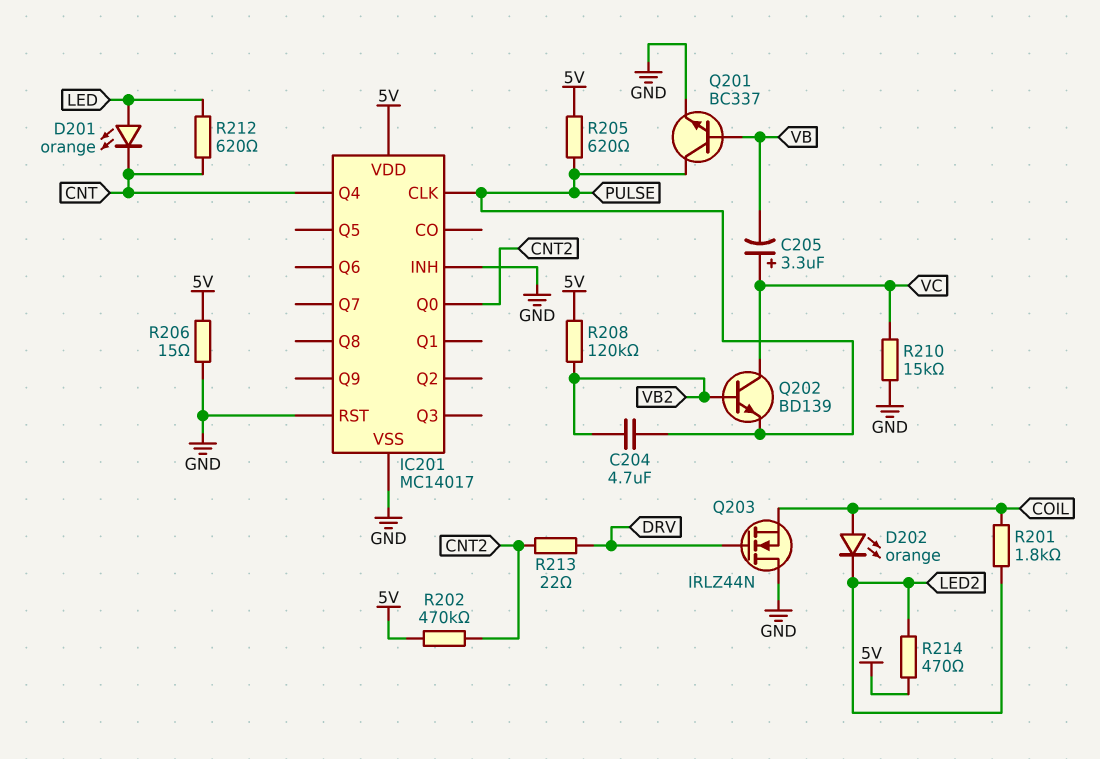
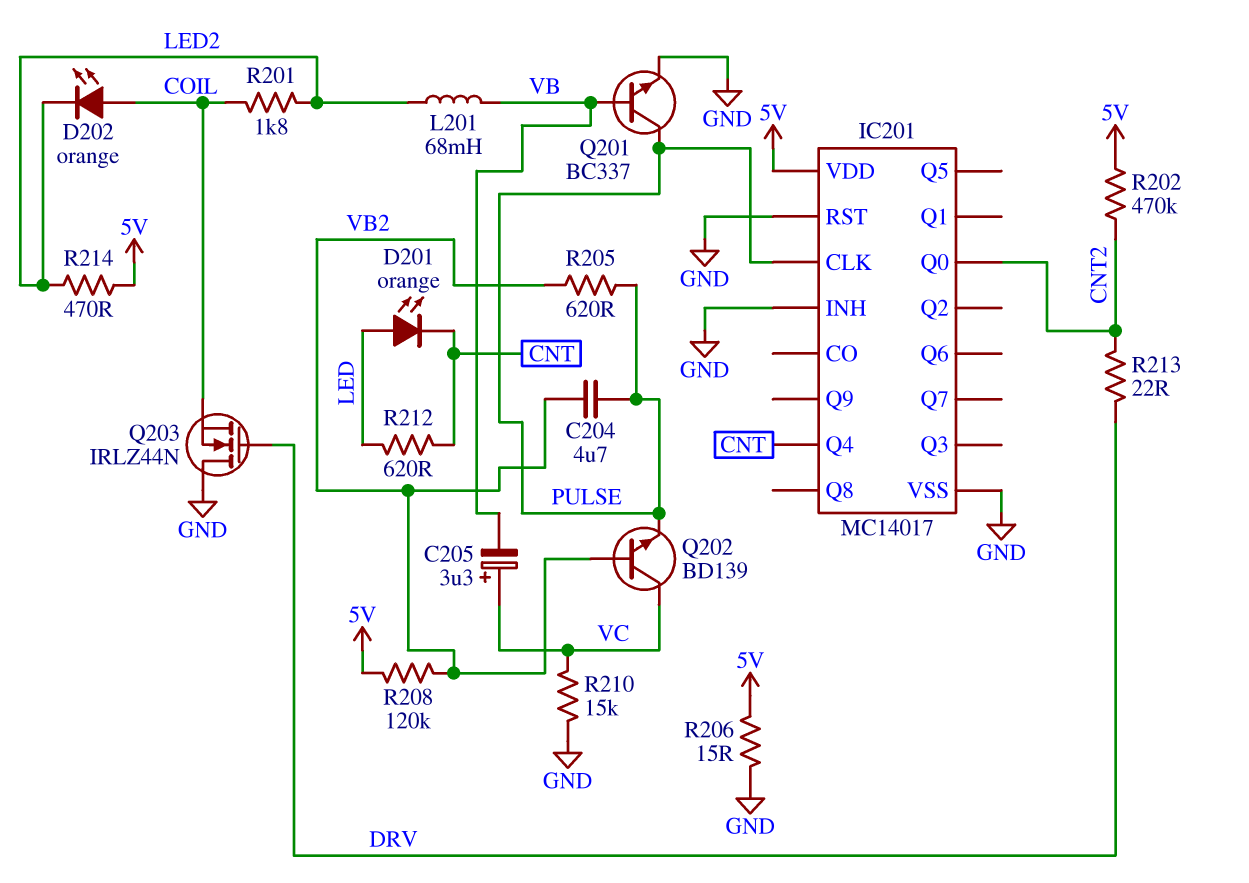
L201: none -> 68mH (LED2, VB)
R205: 620 (5V, PULSE) -> 620 (PULSE, VB2)

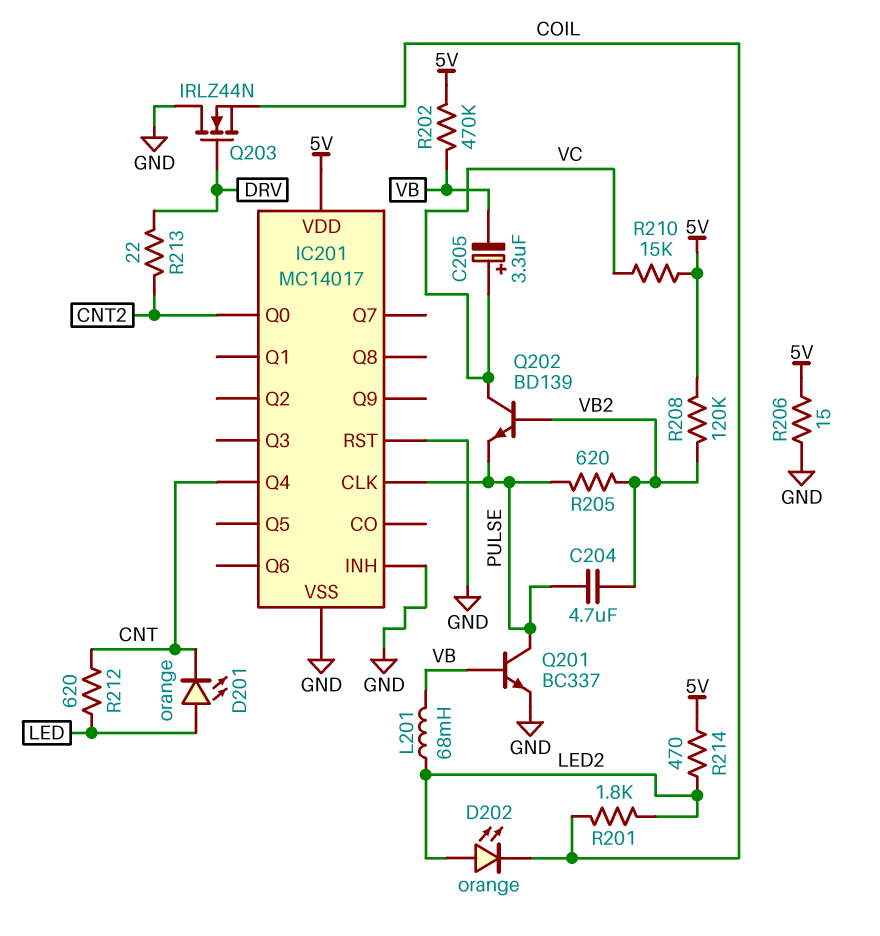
D202: LED orange (A COIL, K LED2) -> LED orange (A LED2, K COIL)
R202: 470k (5V, CNT2) -> 470k (5V, VB)
R210: 15k (GND, VC) -> 15k (5V, VC)

